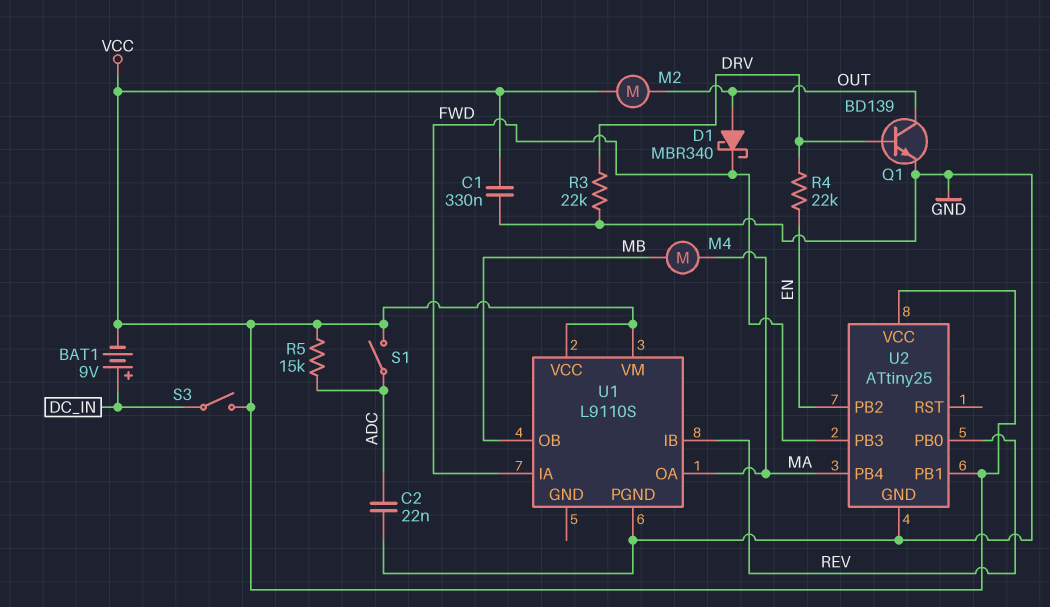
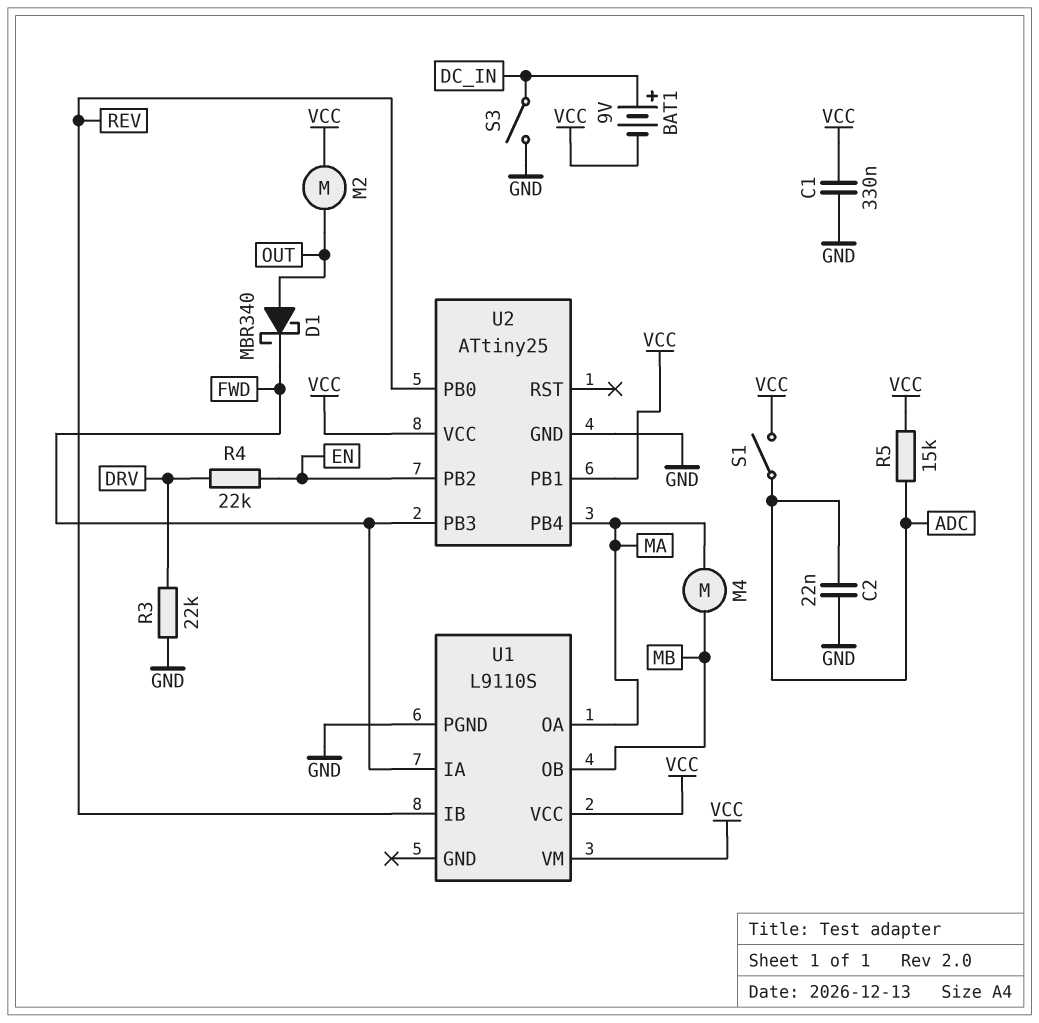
Q1: NPN BD139 (B DRV, C OUT, E GND) -> none
S3: switch (DC_IN, VCC) -> switch (DC_IN, GND)

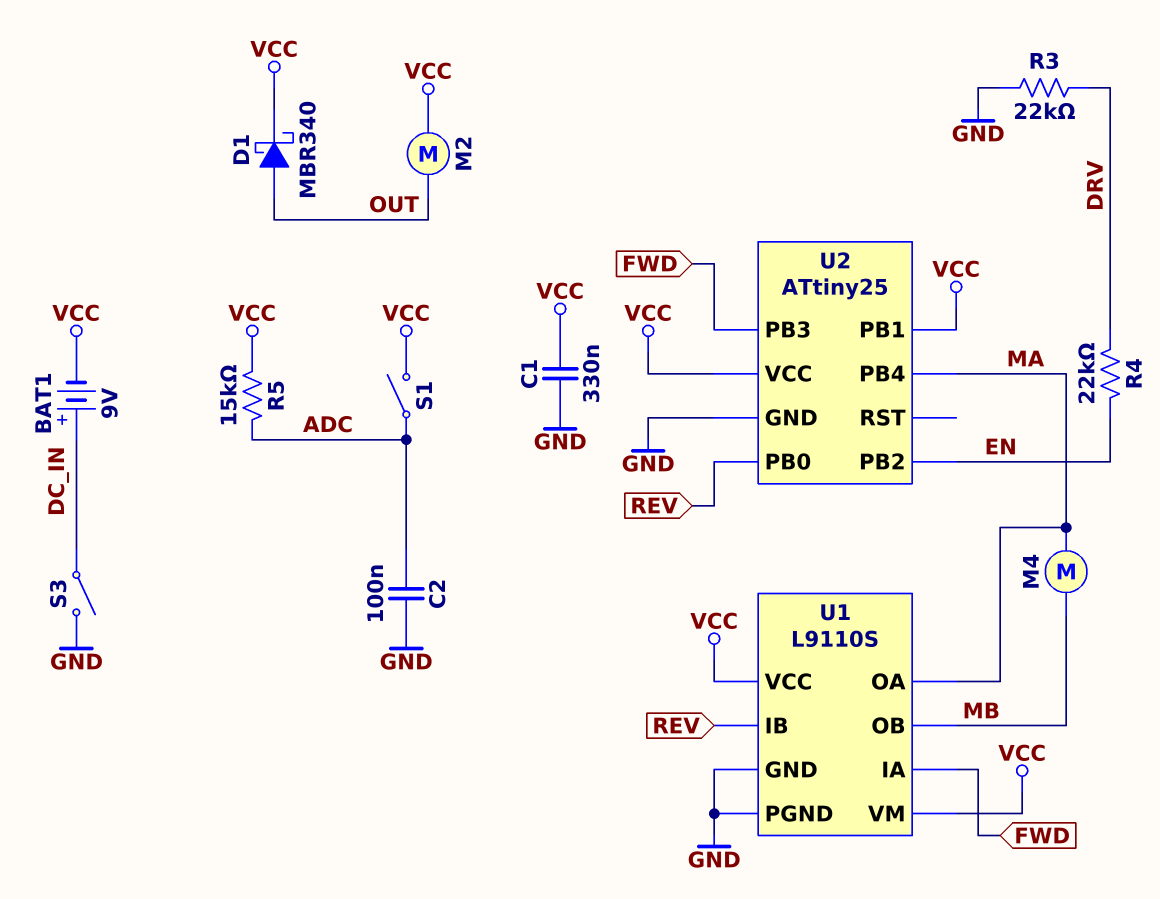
C2: 22nF (ADC, GND) -> 100nF (ADC, GND)
D1: schottky MBR340 (A OUT, K FWD) -> schottky MBR340 (A OUT, K VCC)
U1 pin GND: none -> GND

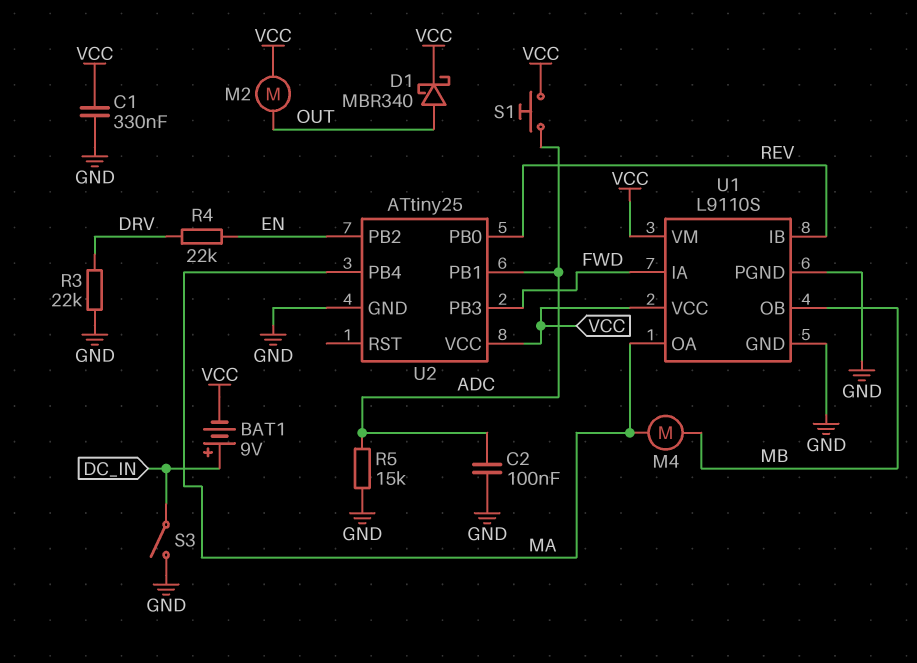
R5: 15k (ADC, VCC) -> 15k (ADC, GND)
S1: switch (ADC, VCC) -> button (ADC, VCC)
U2 pin PB1: VCC -> ADC

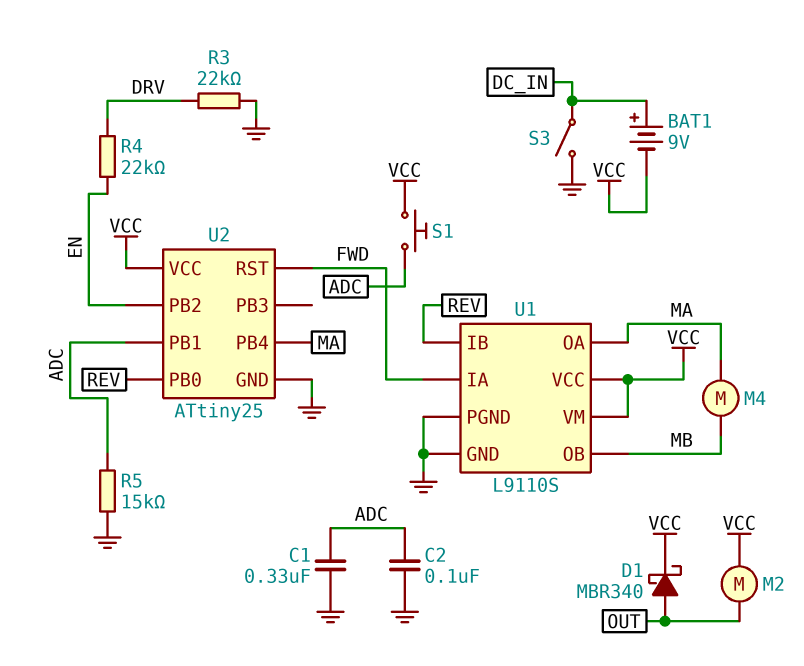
C1: 330nF (GND, VCC) -> 330nF (ADC, GND)
U2 pin PB3: FWD -> none
U2 pin RST: none -> FWD

